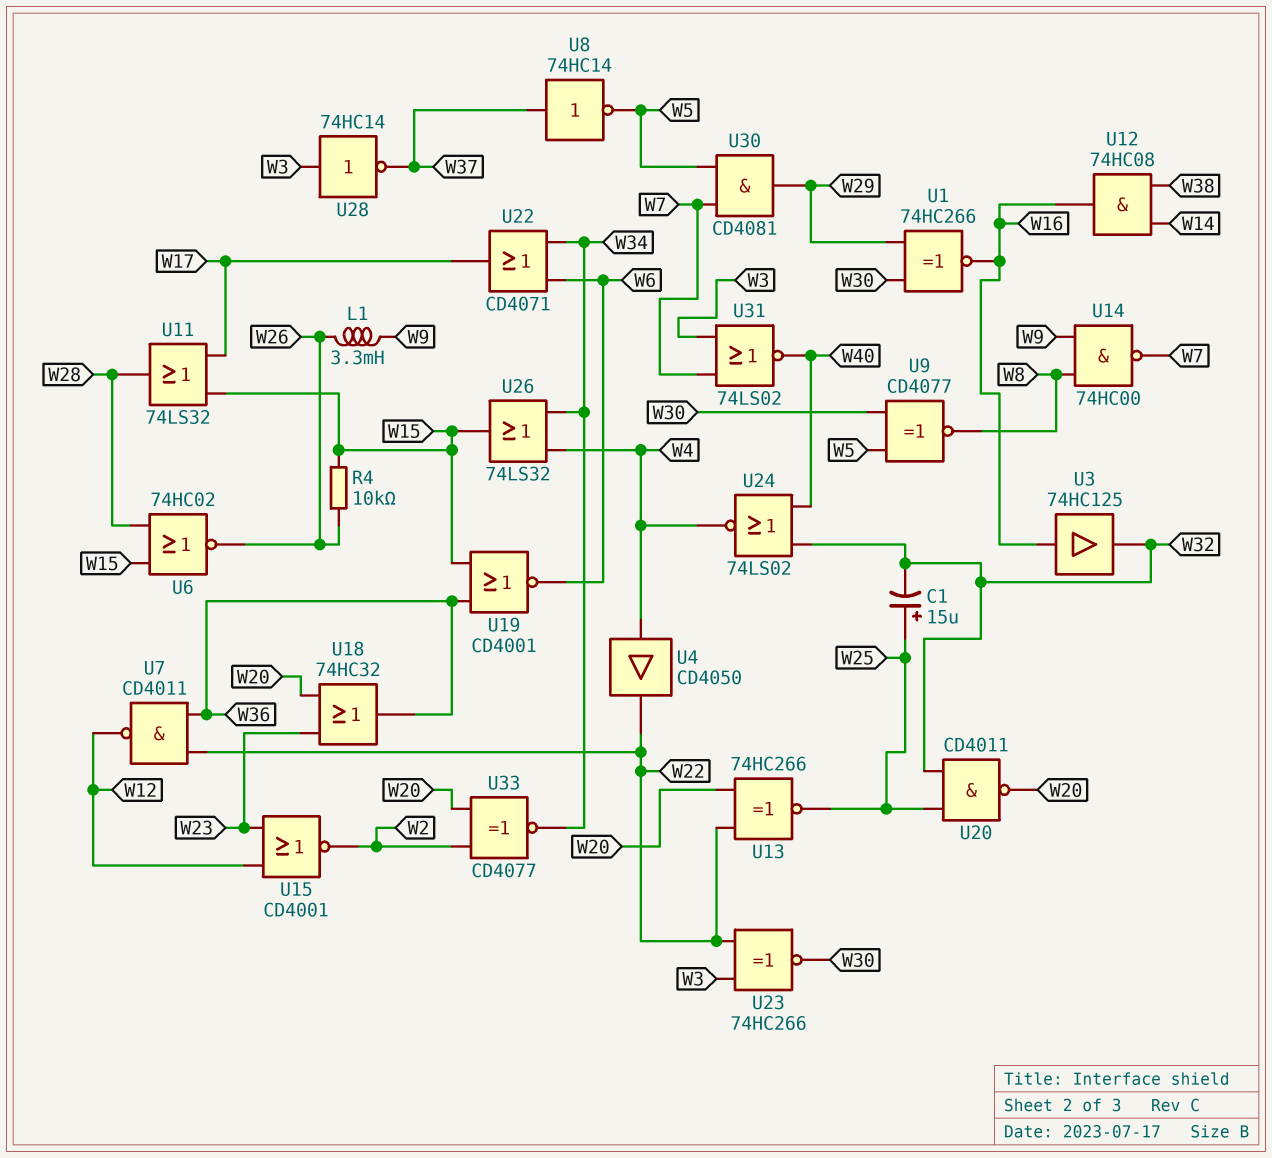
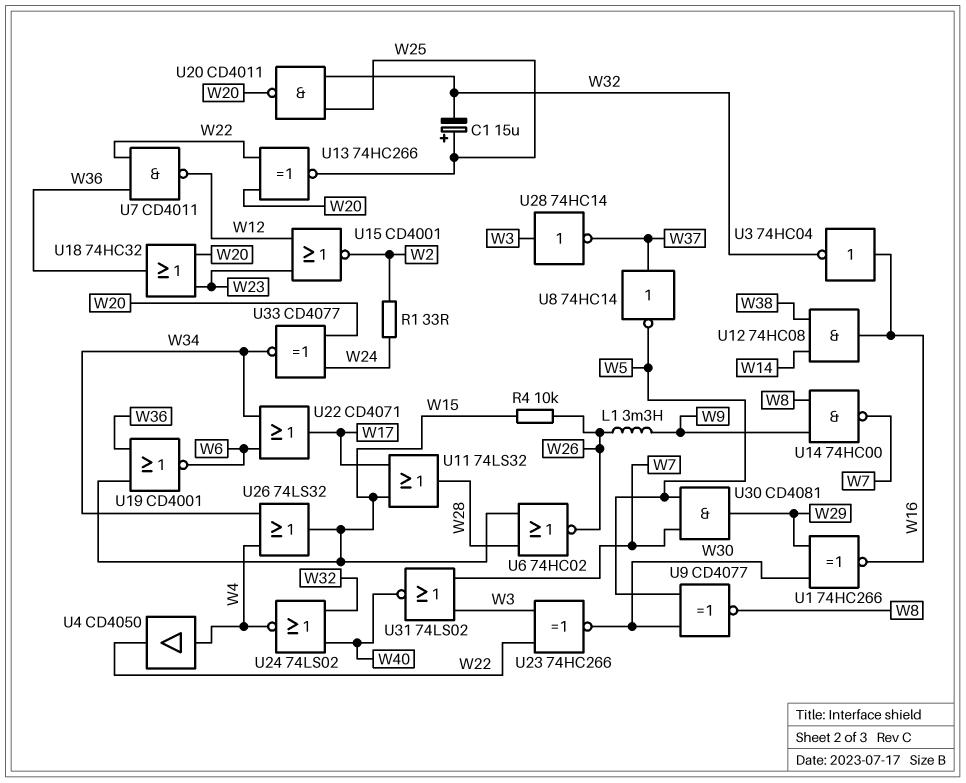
R1: none -> 33 (W2, W24)
U3: buffer 74HC125 (in W16, out W32) -> NOT 74HC04 (in W16, out W32)
U33: XNOR CD4077 (in W2, in W20, out W34) -> XNOR CD4077 (in W20, in W24, out W34)

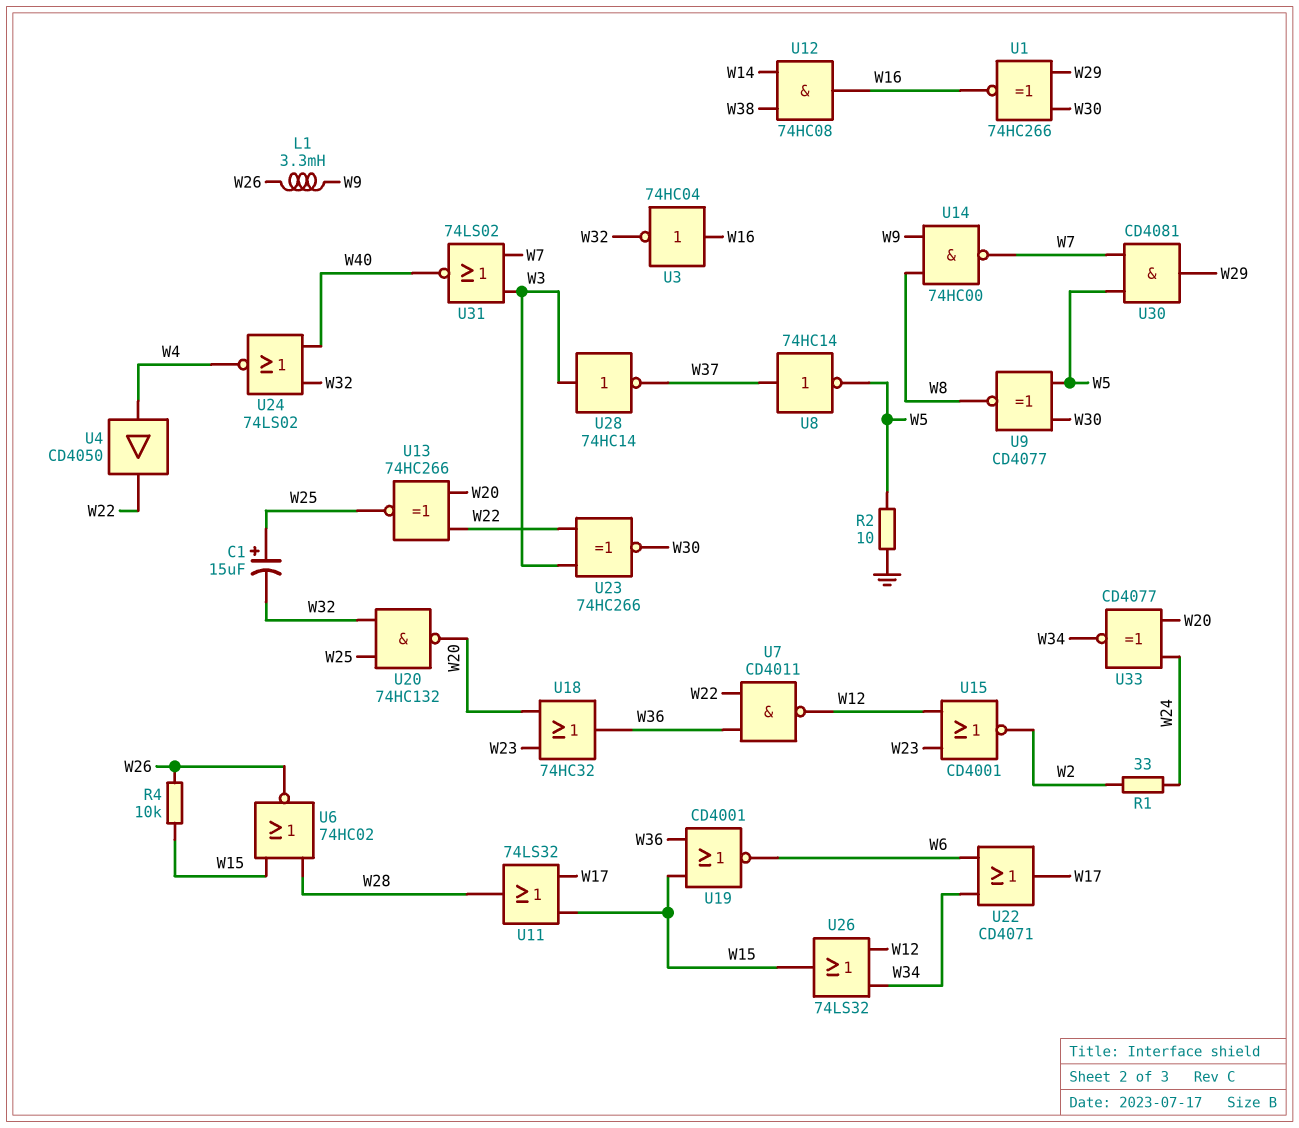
R2: none -> 10 (GND, W5)
U20: NAND CD4011 (in W25, in W32, out W20) -> NAND 74HC132 (in W25, in W32, out W20)
U26: OR 74LS32 (in W4, in W34, out W15) -> OR 74LS32 (in W12, in W34, out W15)

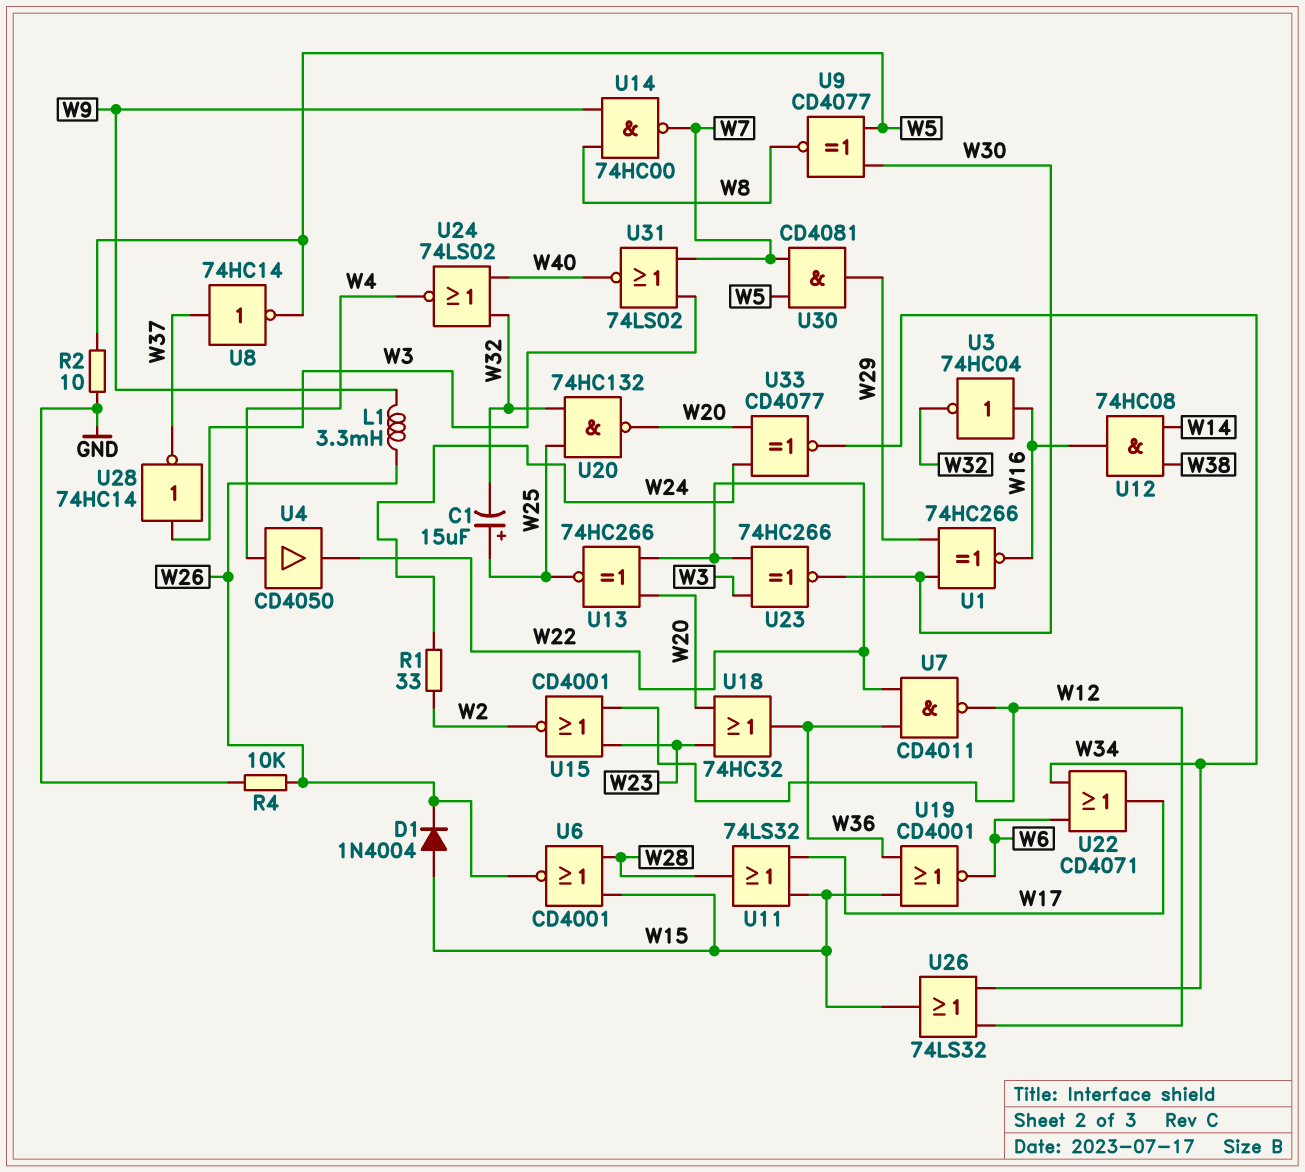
D1: none -> diode 1N4004 (A W15, K W26)
R4: 10k (W15, W26) -> 10k (GND, W26)
U6: NOR 74HC02 (in W15, in W28, out W26) -> NOR CD4001 (in W15, in W28, out W26)

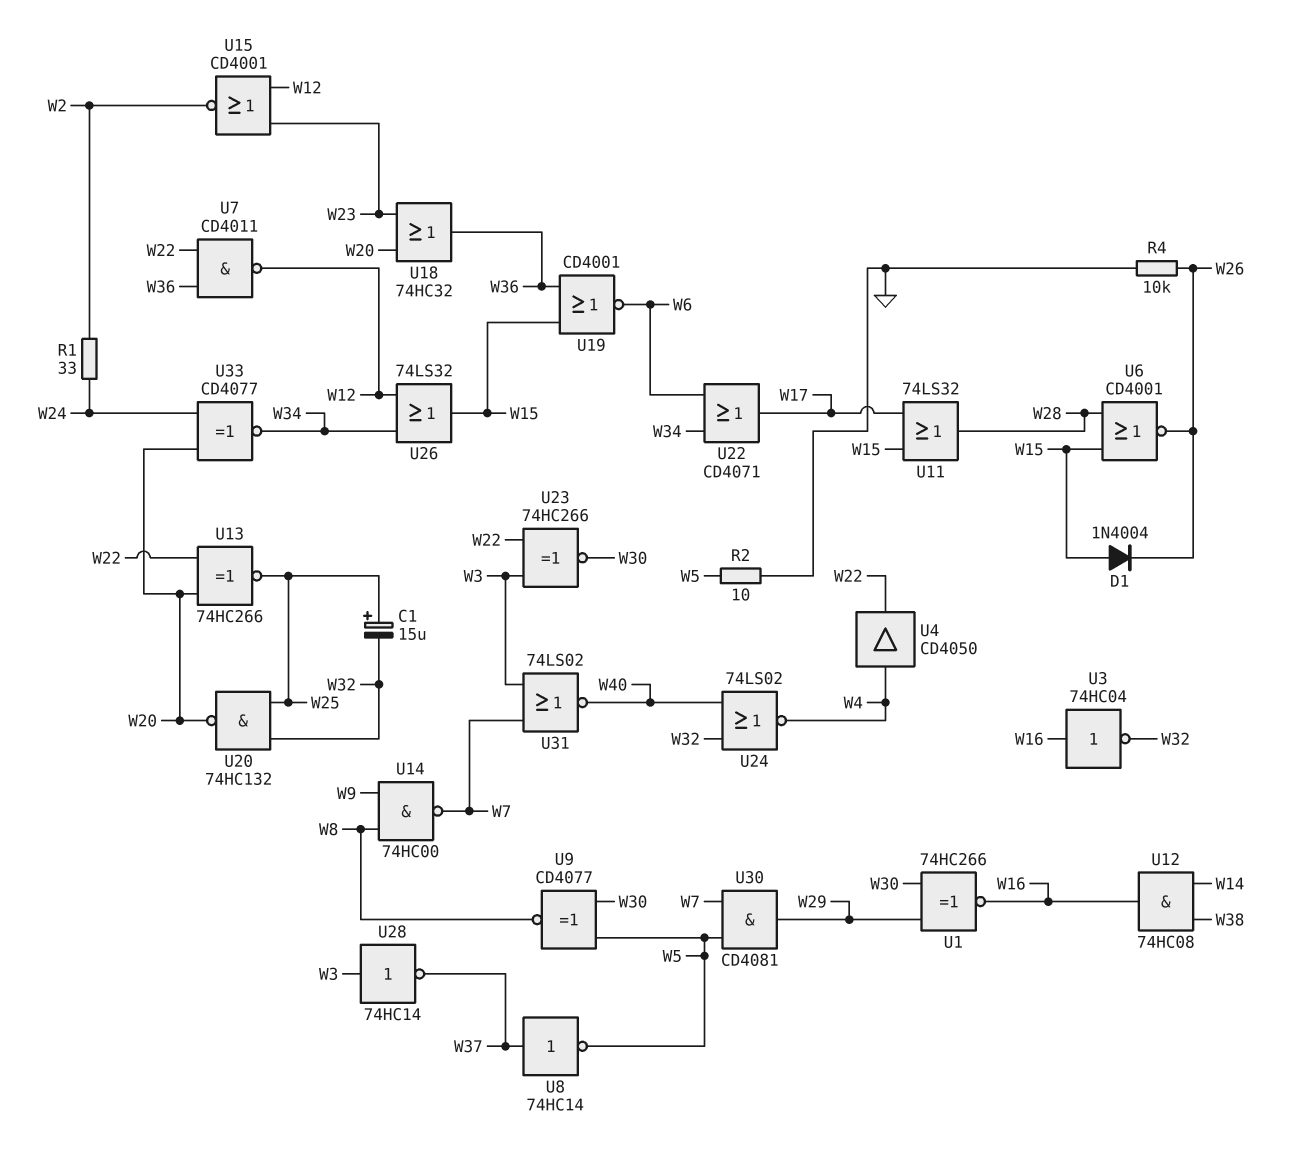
L1: 3.3mH (W9, W26) -> none

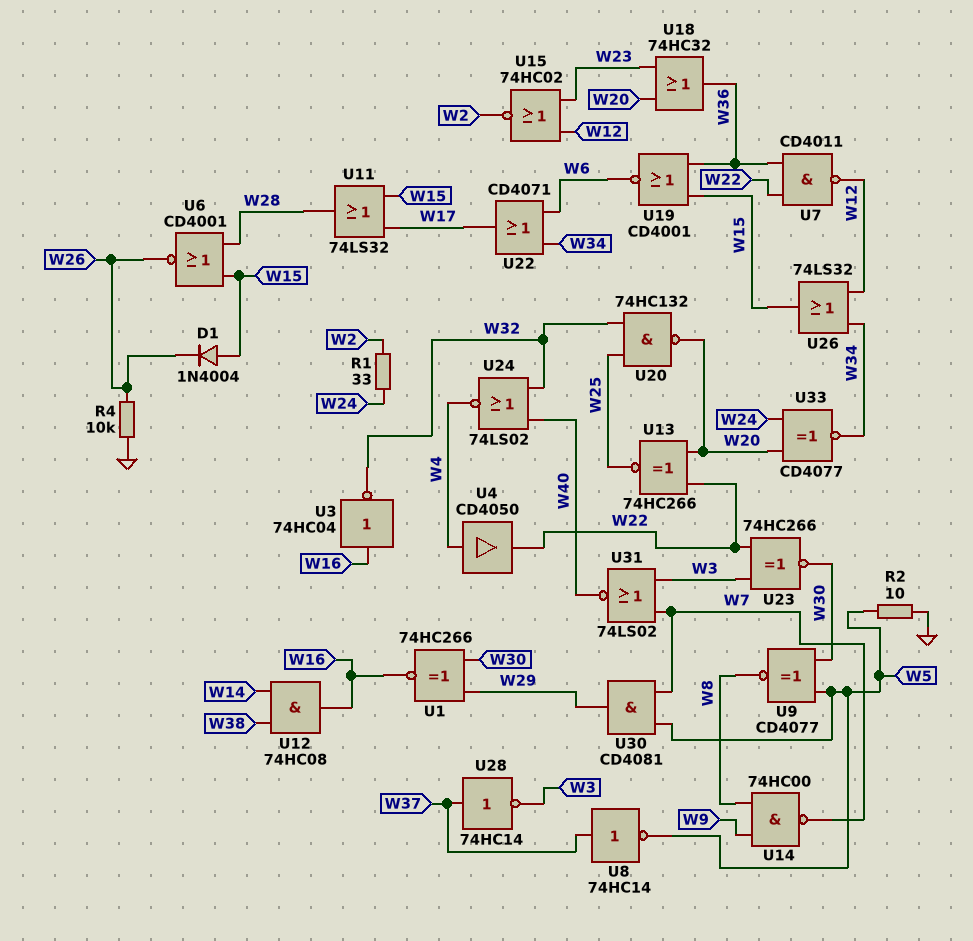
C1: 15uF (plus W25, minus W32) -> none
U15: NOR CD4001 (in W12, in W23, out W2) -> NOR 74HC02 (in W12, in W23, out W2)
U28: NOT 74HC14 (in W3, out W37) -> NOT 74HC14 (in W37, out W3)

